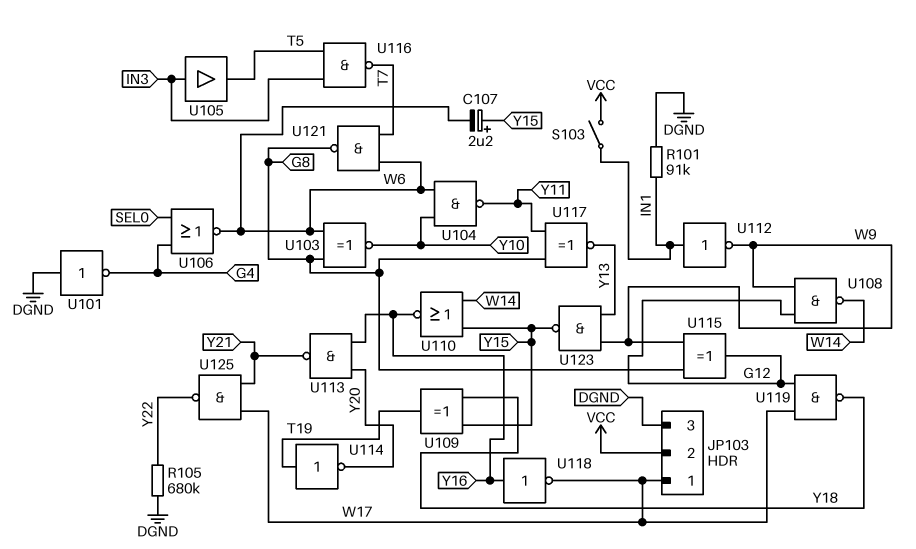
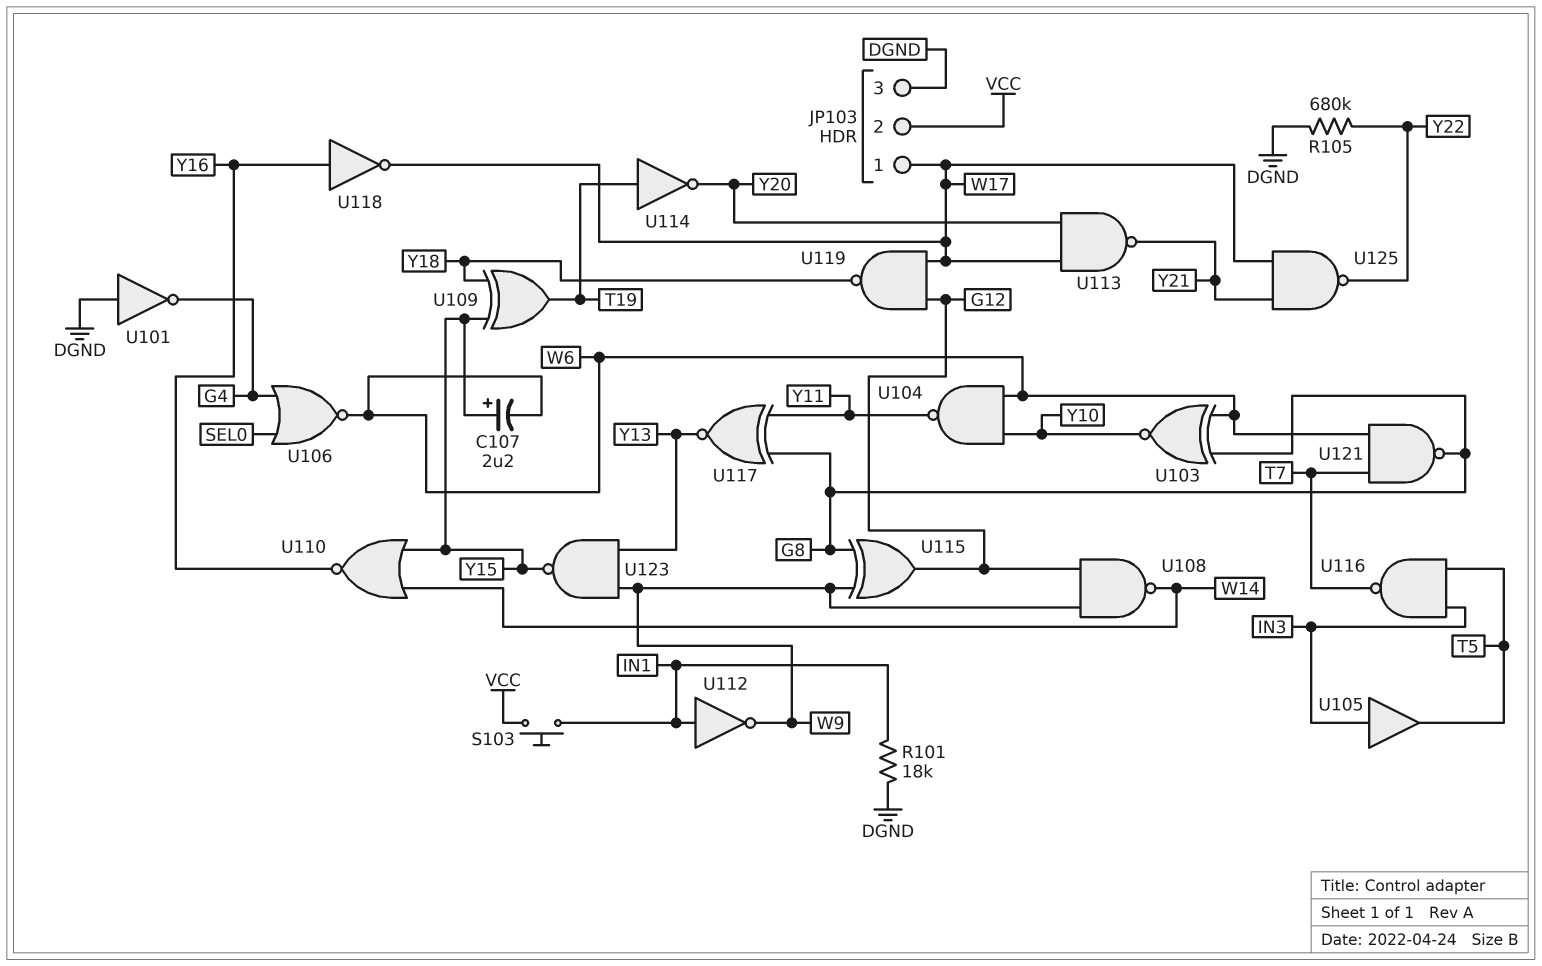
R101: 91k (DGND, IN1) -> 18k (DGND, IN1)
S103: switch (IN1, VCC) -> button (IN1, VCC)
U113: NAND (in Y16, in Y20, out Y21) -> NAND (in W17, in Y20, out Y21)

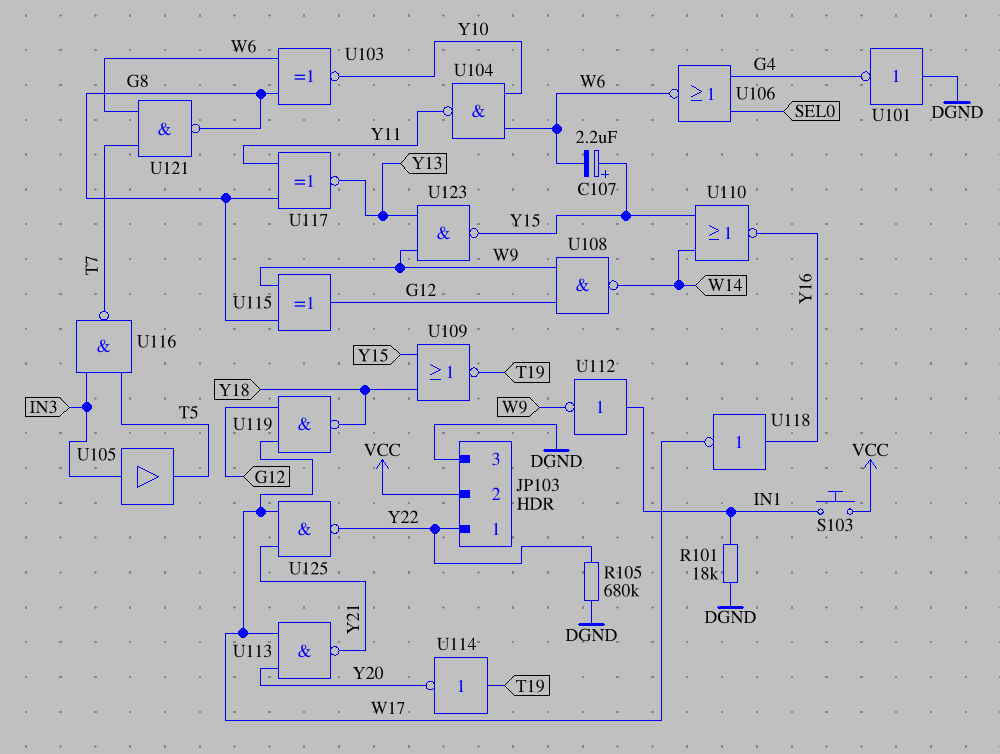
JP103 pin 1: W17 -> Y22
U109: XOR (in Y15, in Y18, out T19) -> NOR (in Y15, in Y18, out T19)

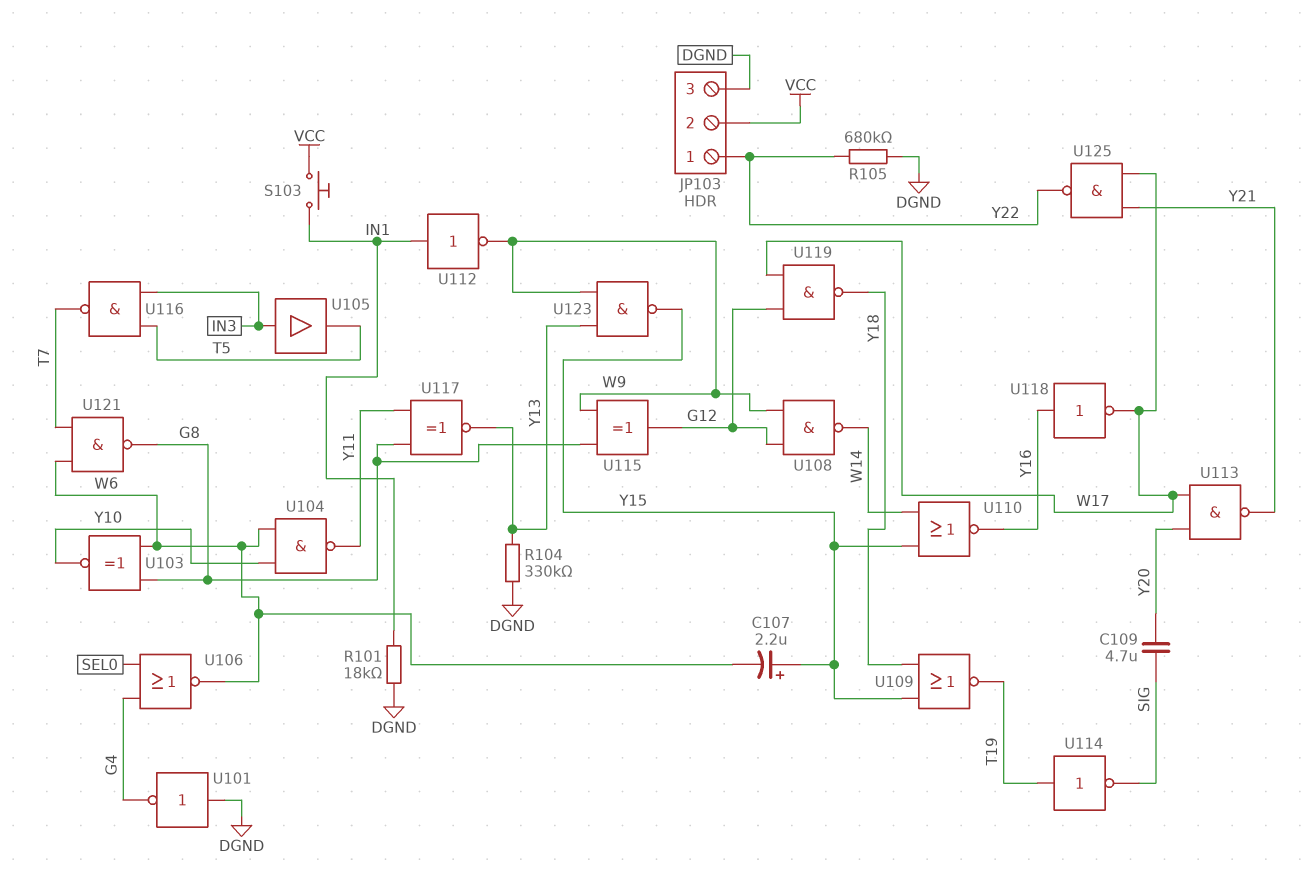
C109: none -> 4.7uF (SIG, Y20)
R104: none -> 330k (DGND, Y13)
U114: NOT (in T19, out Y20) -> NOT (in T19, out SIG)

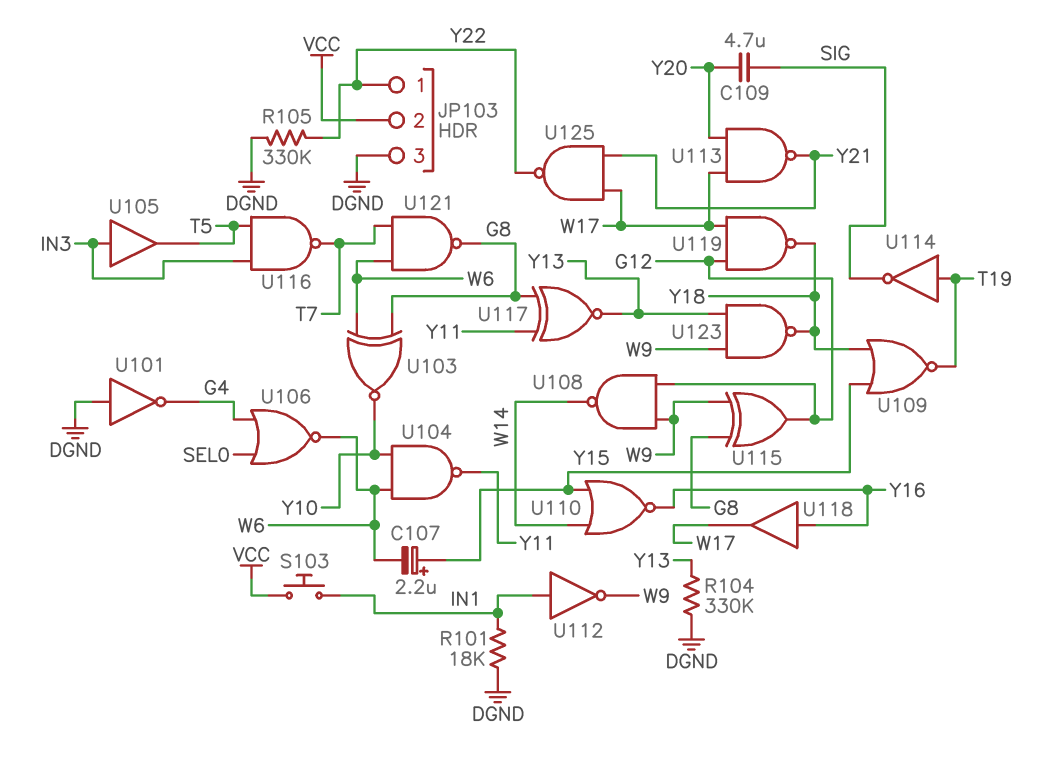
R105: 680k (DGND, Y22) -> 330k (DGND, Y22)
U118: NOT (in Y16, out W17) -> buffer (in Y16, out W17)
U123: NAND (in W9, in Y13, out Y15) -> NAND (in W9, in Y13, out Y18)

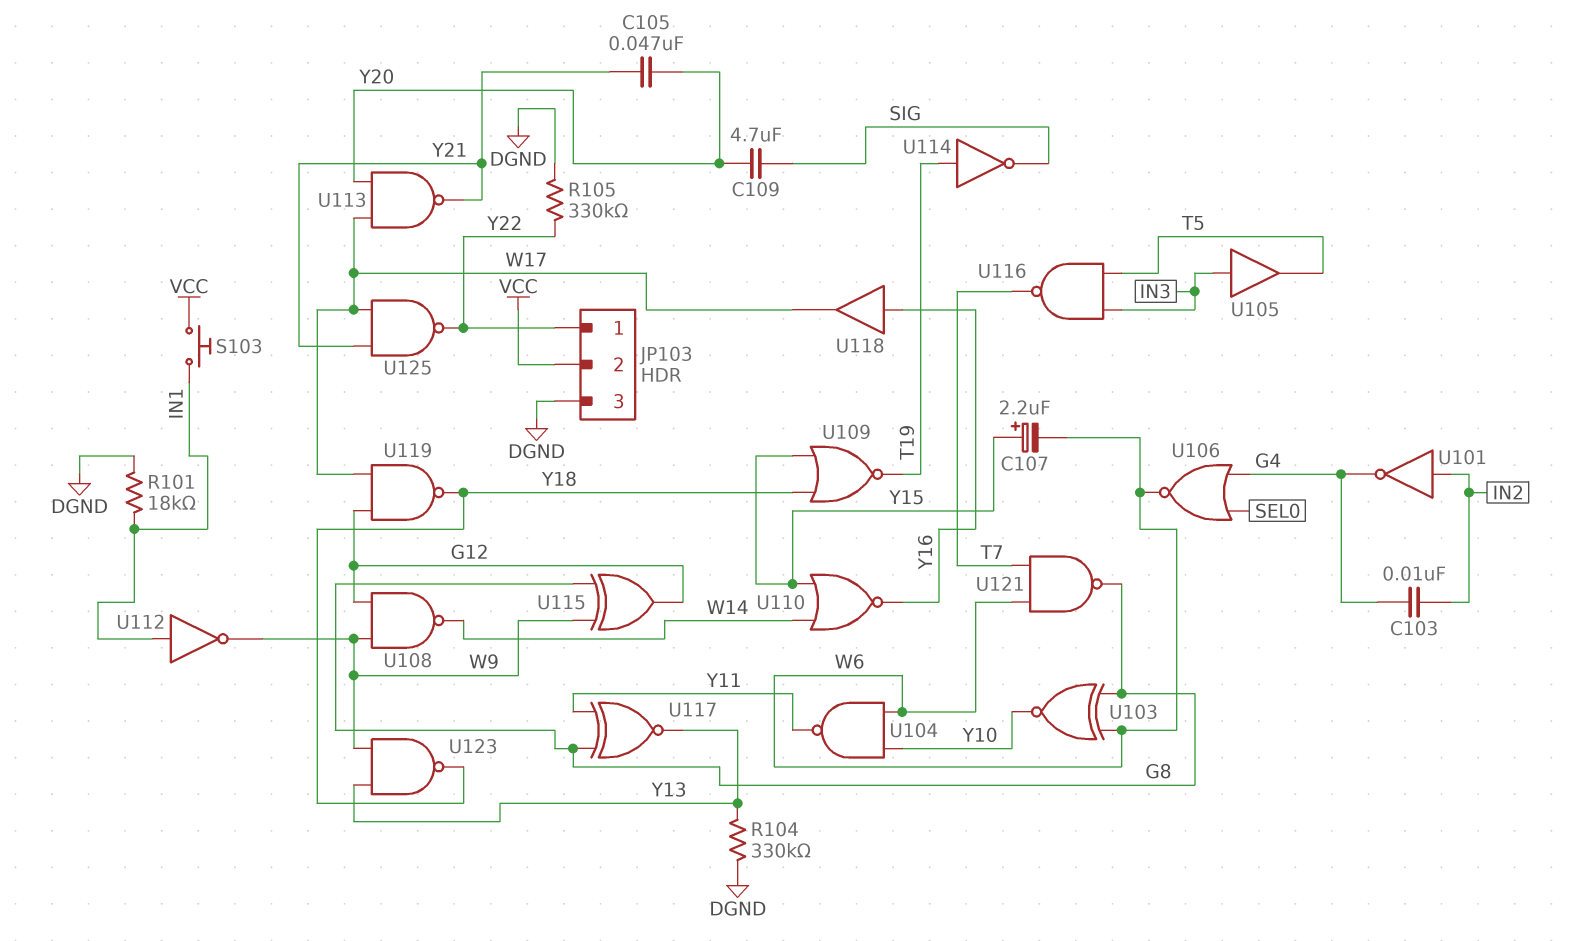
C103: none -> 10nF (G4, IN2)
C105: none -> 47nF (Y20, Y21)
U101: NOT (in DGND, out G4) -> NOT (in IN2, out G4)

